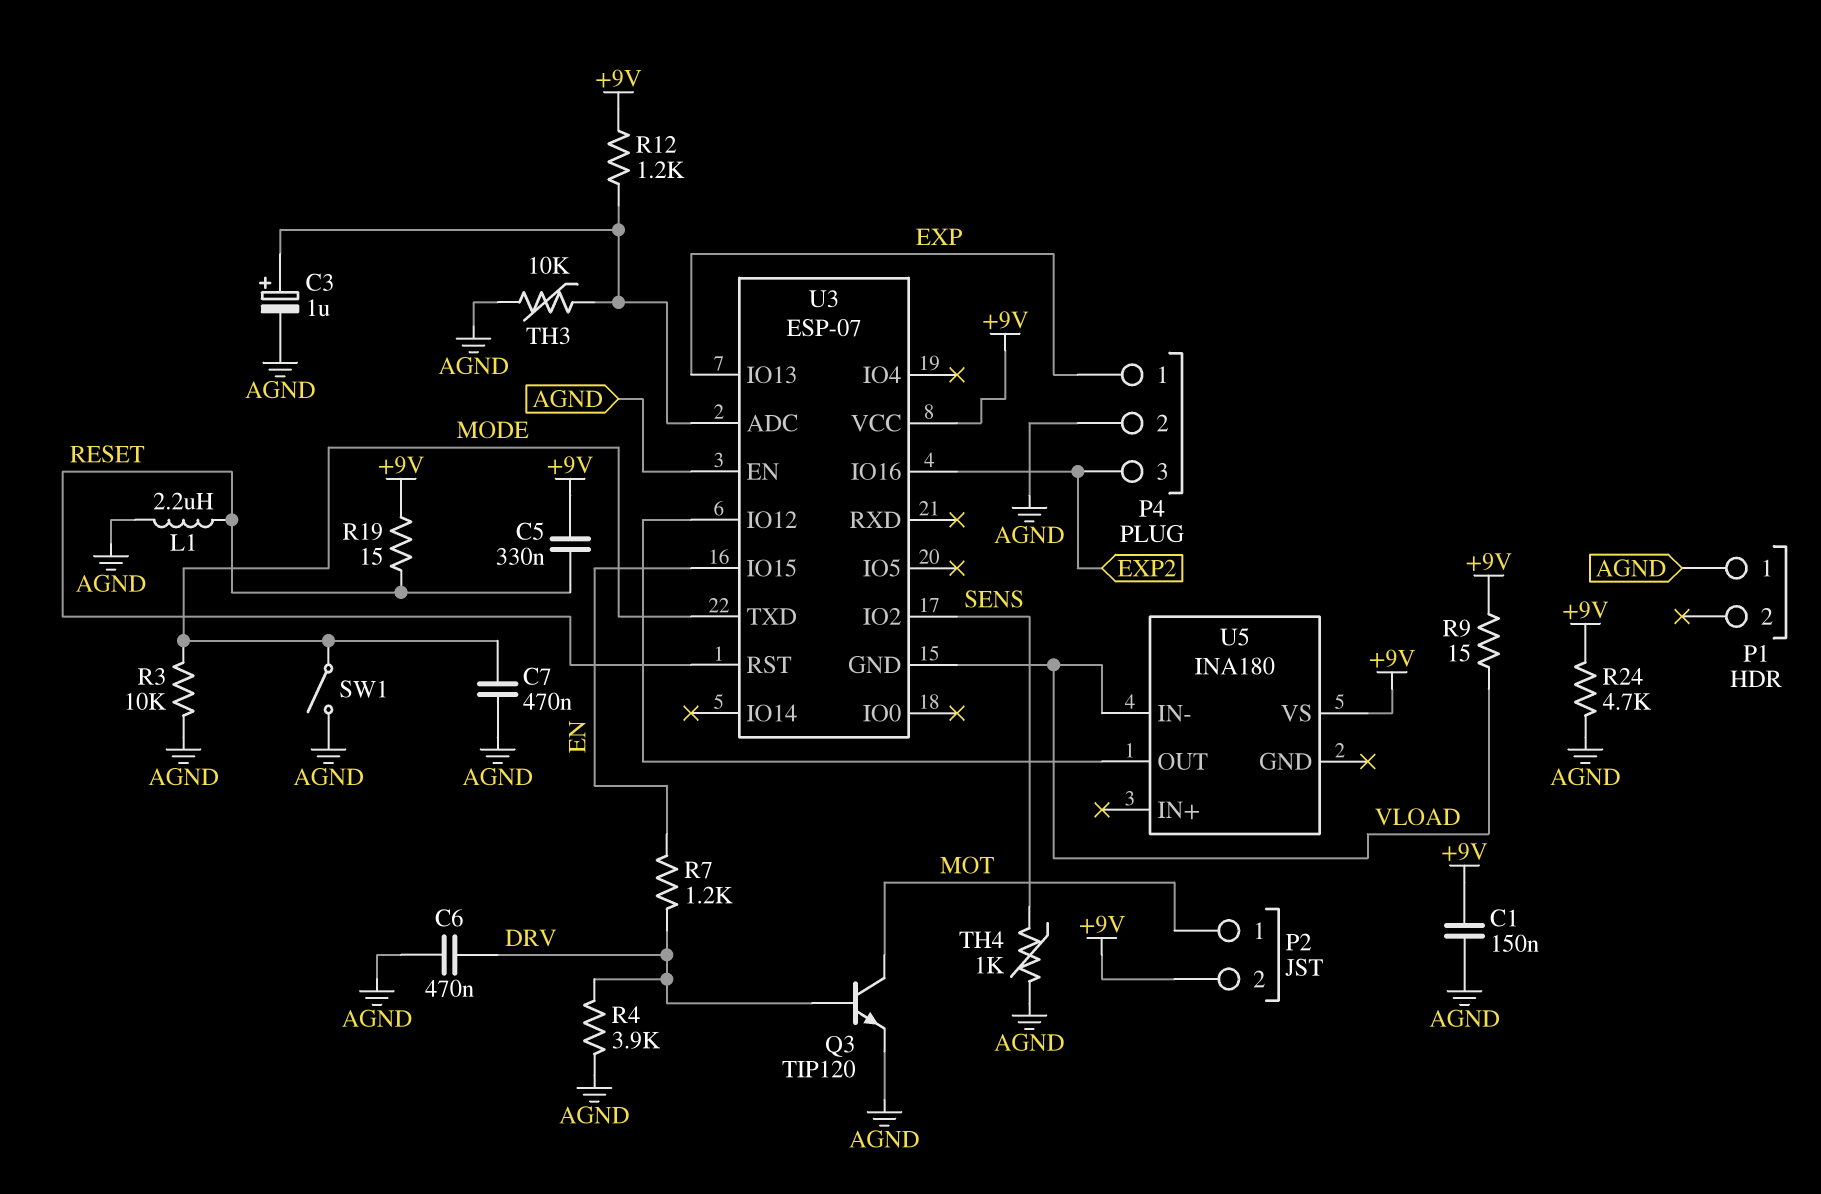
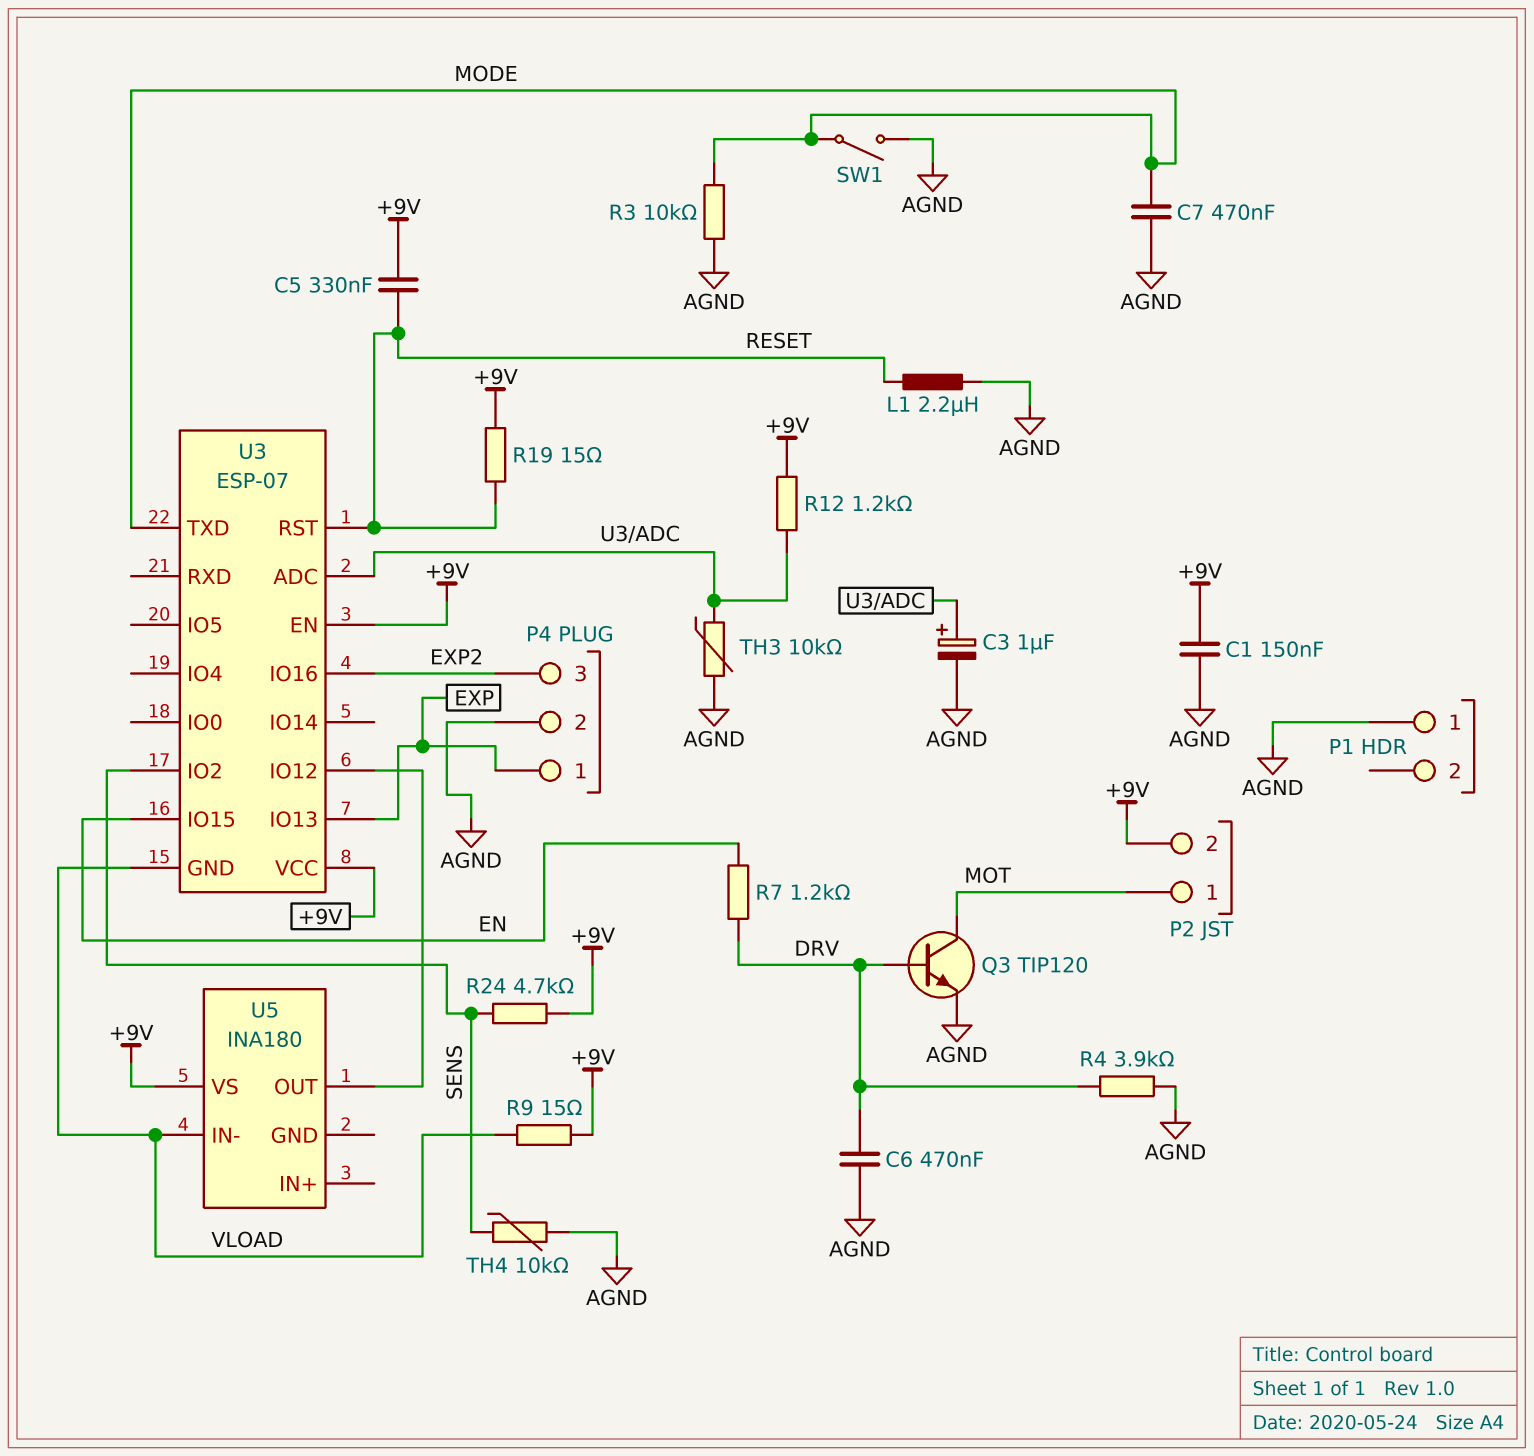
R24: 4.7k (+9V, AGND) -> 4.7k (+9V, SENS)
TH4: 1k (AGND, SENS) -> 10k (AGND, SENS)
U3 pin EN: AGND -> +9V

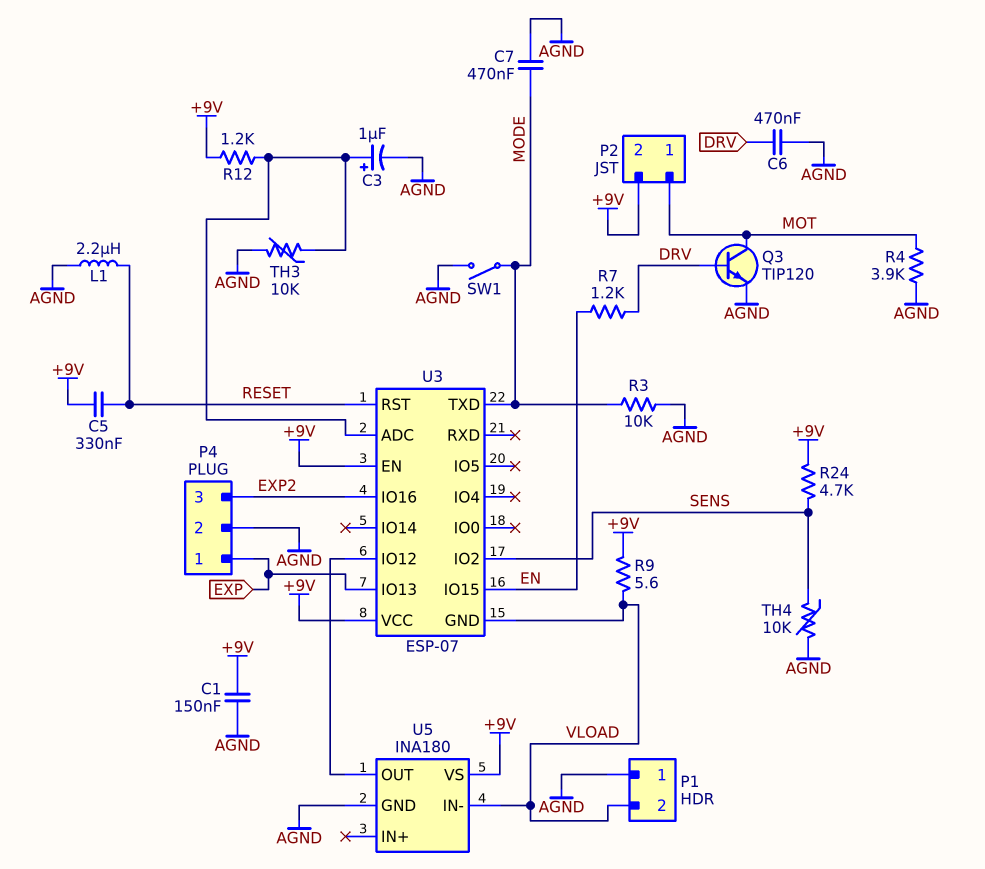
P1 pin 2: none -> VLOAD
R4: 3.9k (AGND, DRV) -> 3.9k (AGND, MOT)
R9: 15 (+9V, VLOAD) -> 5.6 (+9V, VLOAD)
R19: 15 (+9V, RESET) -> none
U5 pin GND: none -> AGND

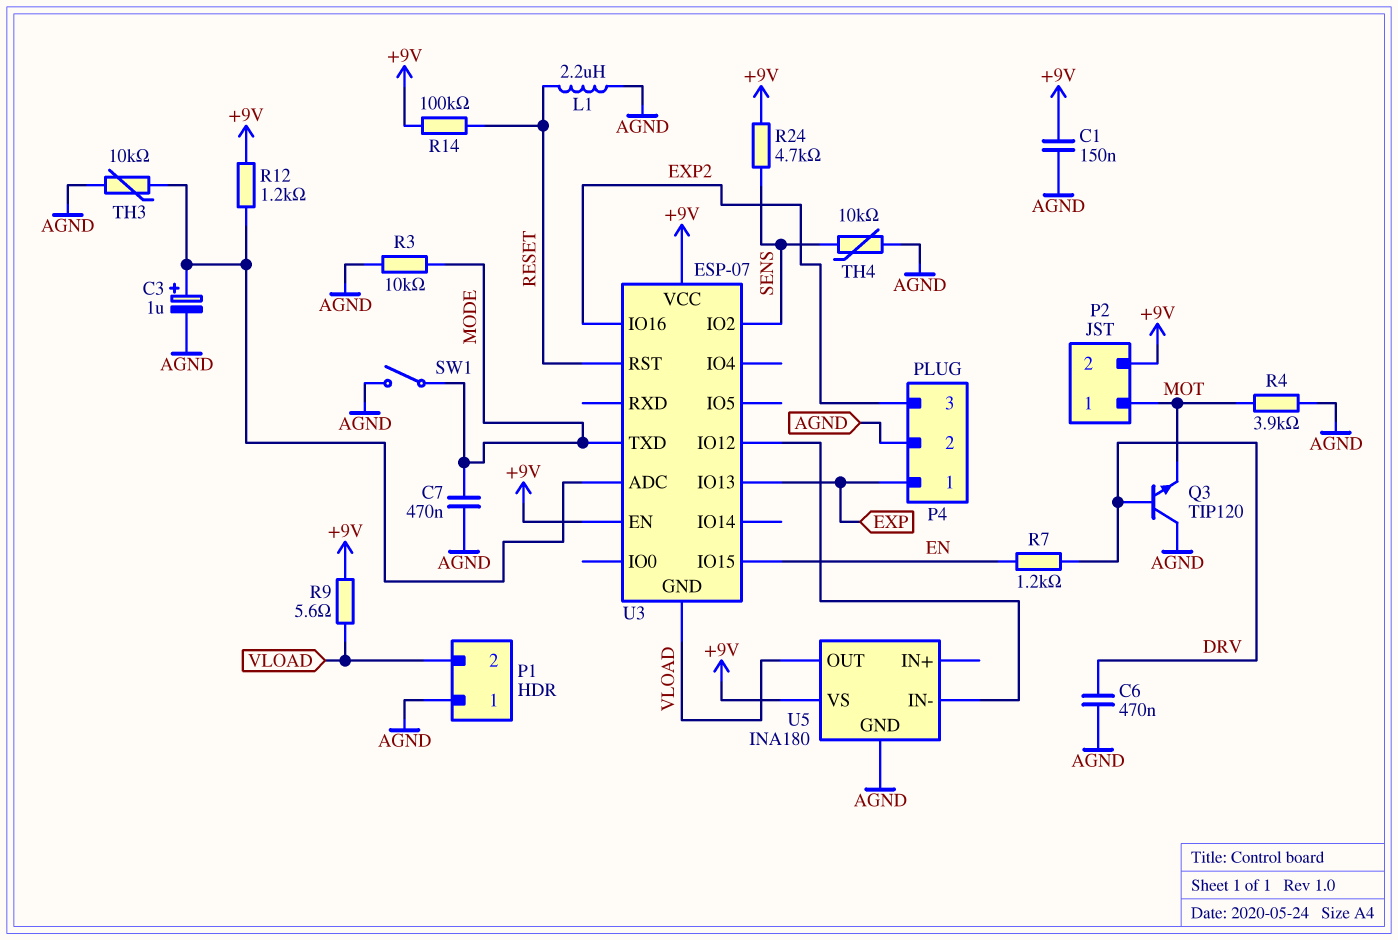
C5: 330nF (+9V, RESET) -> none
Q3: NPN TIP120 (B DRV, C MOT, E AGND) -> NPN TIP120 (B DRV, C AGND, E MOT)
R14: none -> 100k (+9V, RESET)
U5 pin IN-: VLOAD -> U3/IO12
U5 pin OUT: U3/IO12 -> VLOAD

